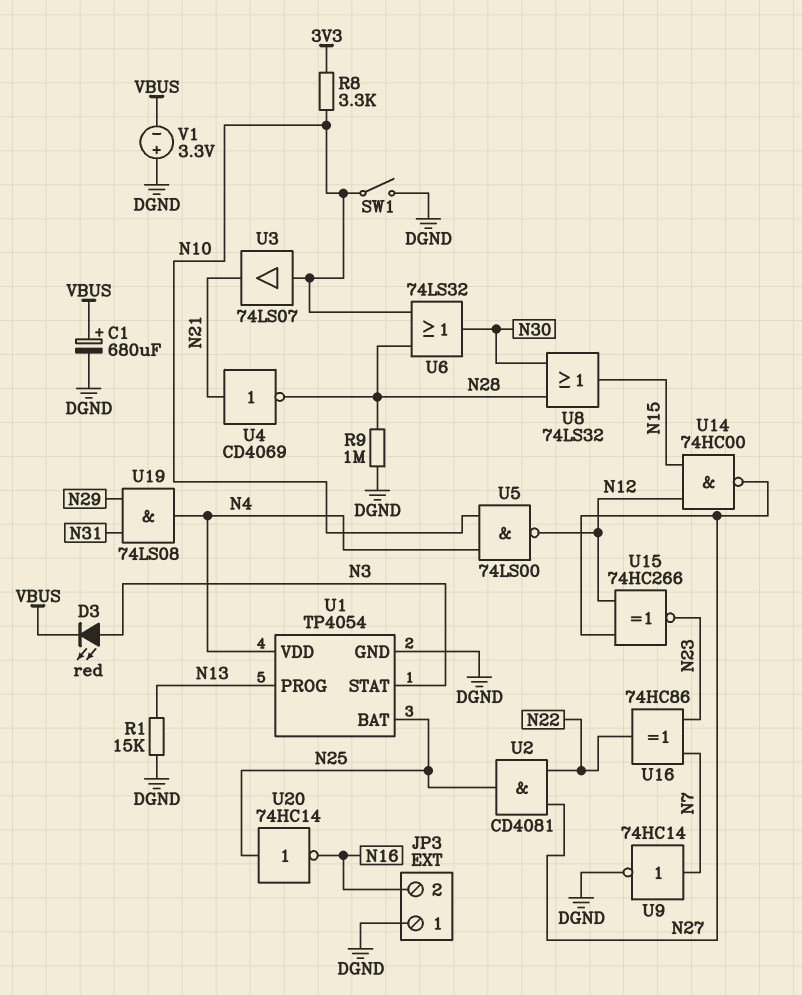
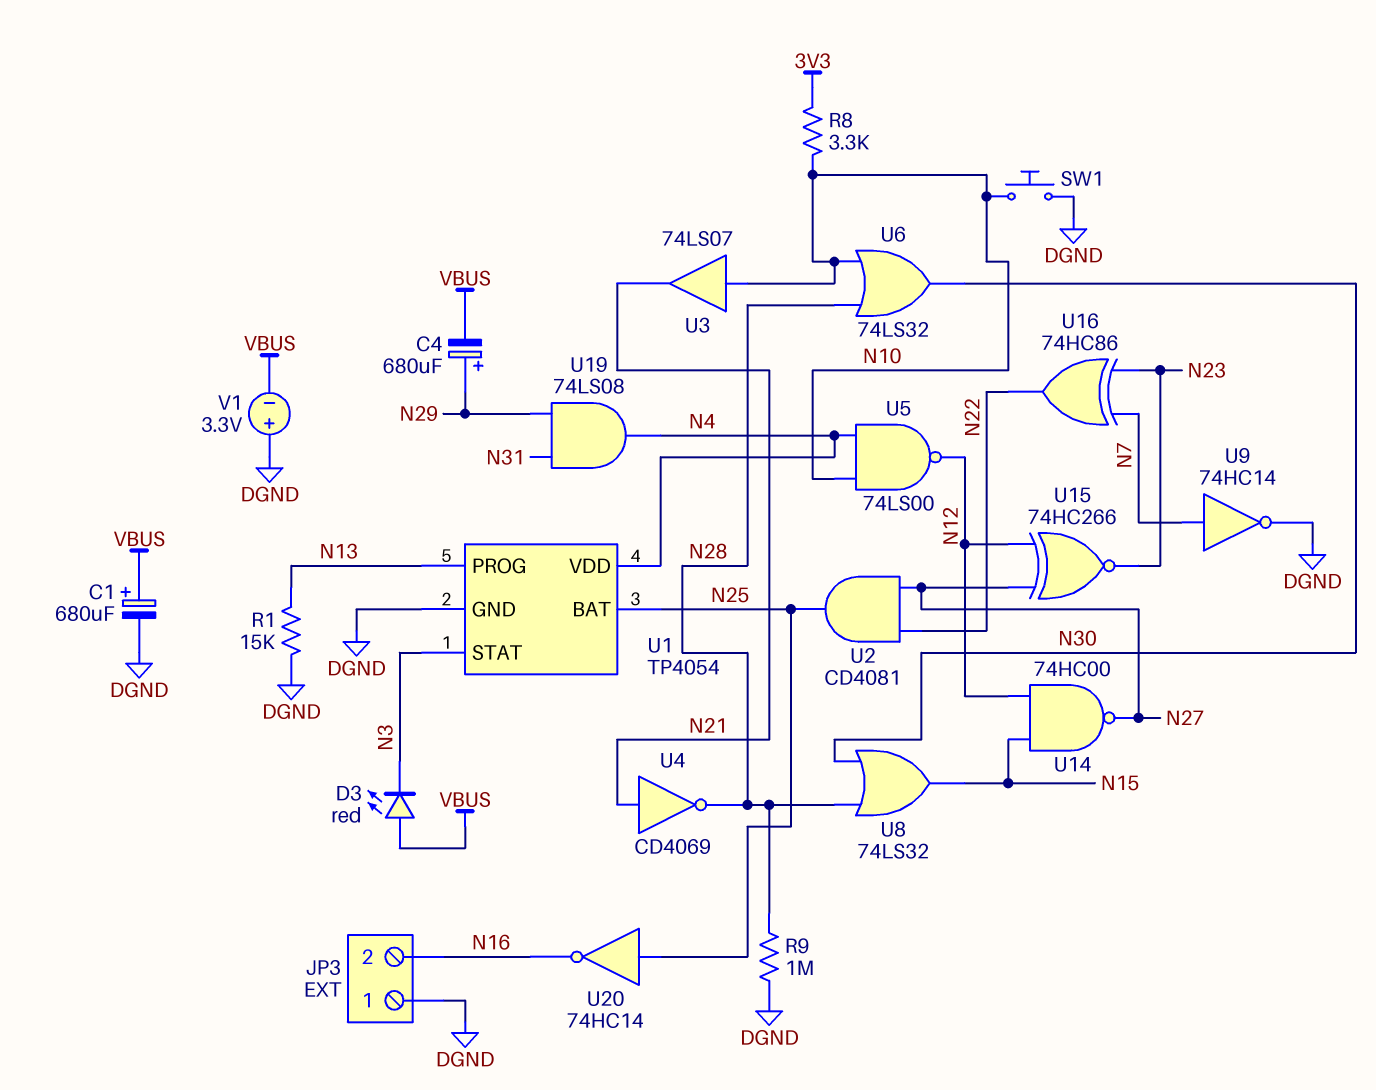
C4: none -> 680uF (plus N29, minus VBUS)
D3: LED red (A N3, K VBUS) -> LED red (A VBUS, K N3)
SW1: switch (DGND, N10) -> button (DGND, N10)

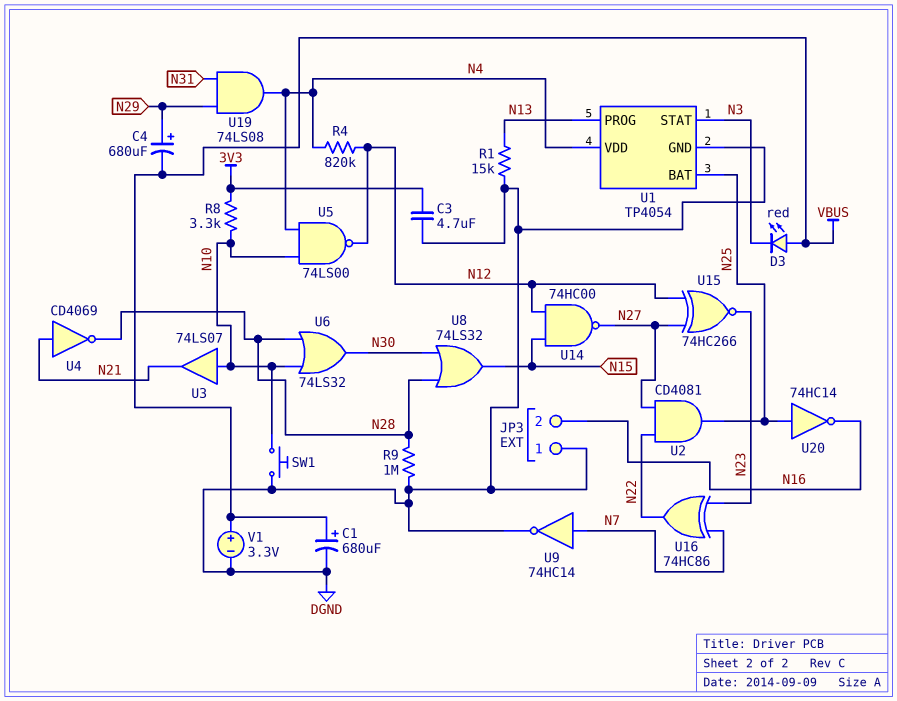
C3: none -> 4.7uF (3V3, DGND)
R4: none -> 820k (N4, N12)
V1: 3.3V (plus DGND, minus VBUS) -> 3.3V (plus VBUS, minus DGND)

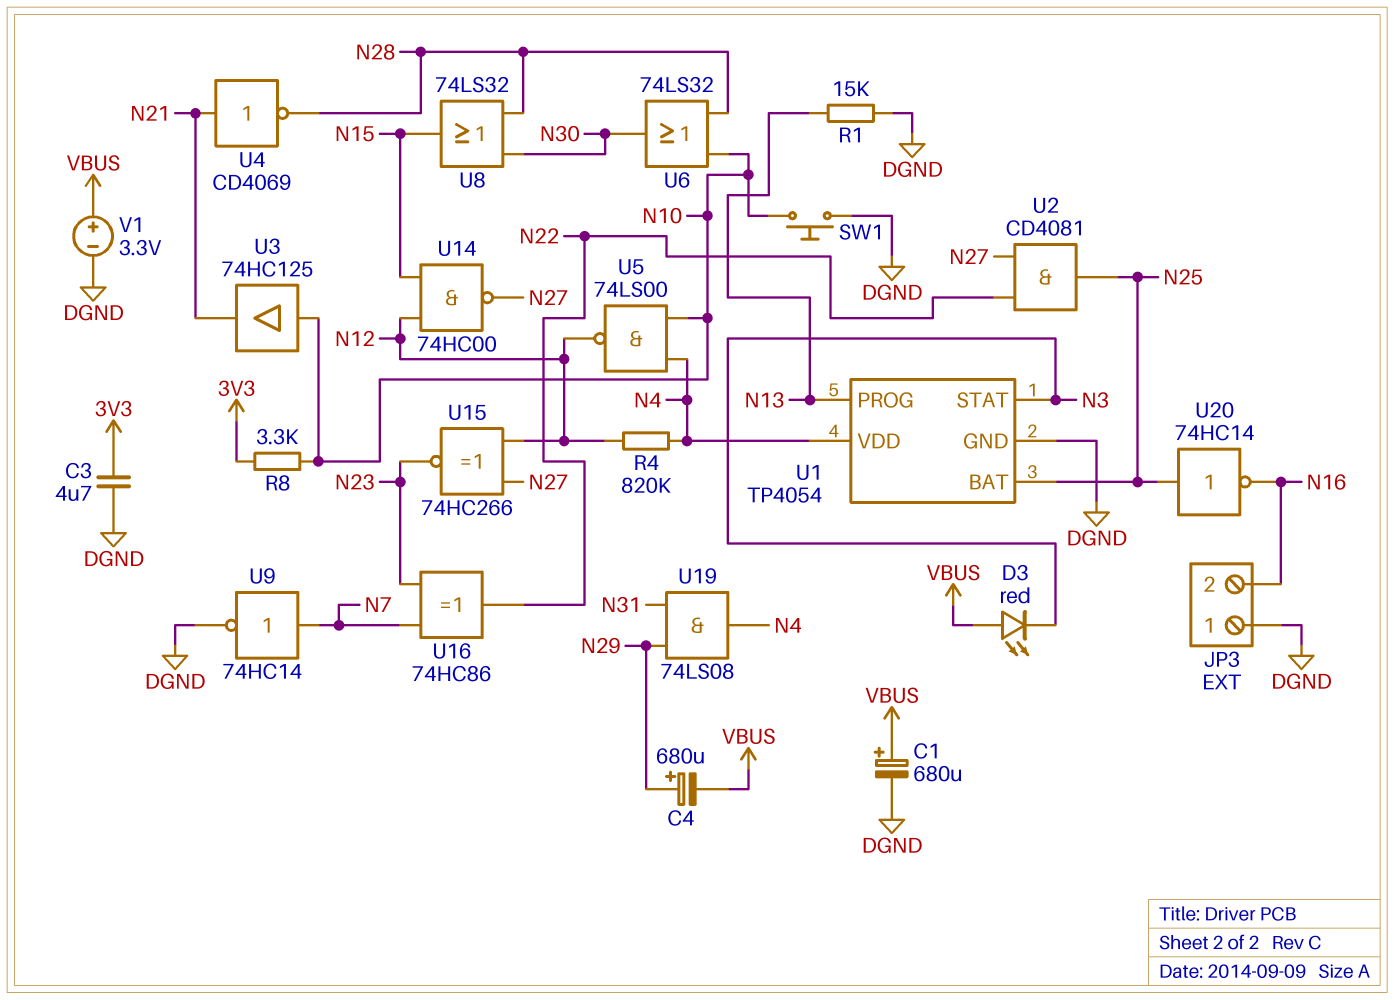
R9: 1M (DGND, N28) -> none
U3: buffer 74LS07 (in N10, out N21) -> buffer 74HC125 (in N10, out N21)

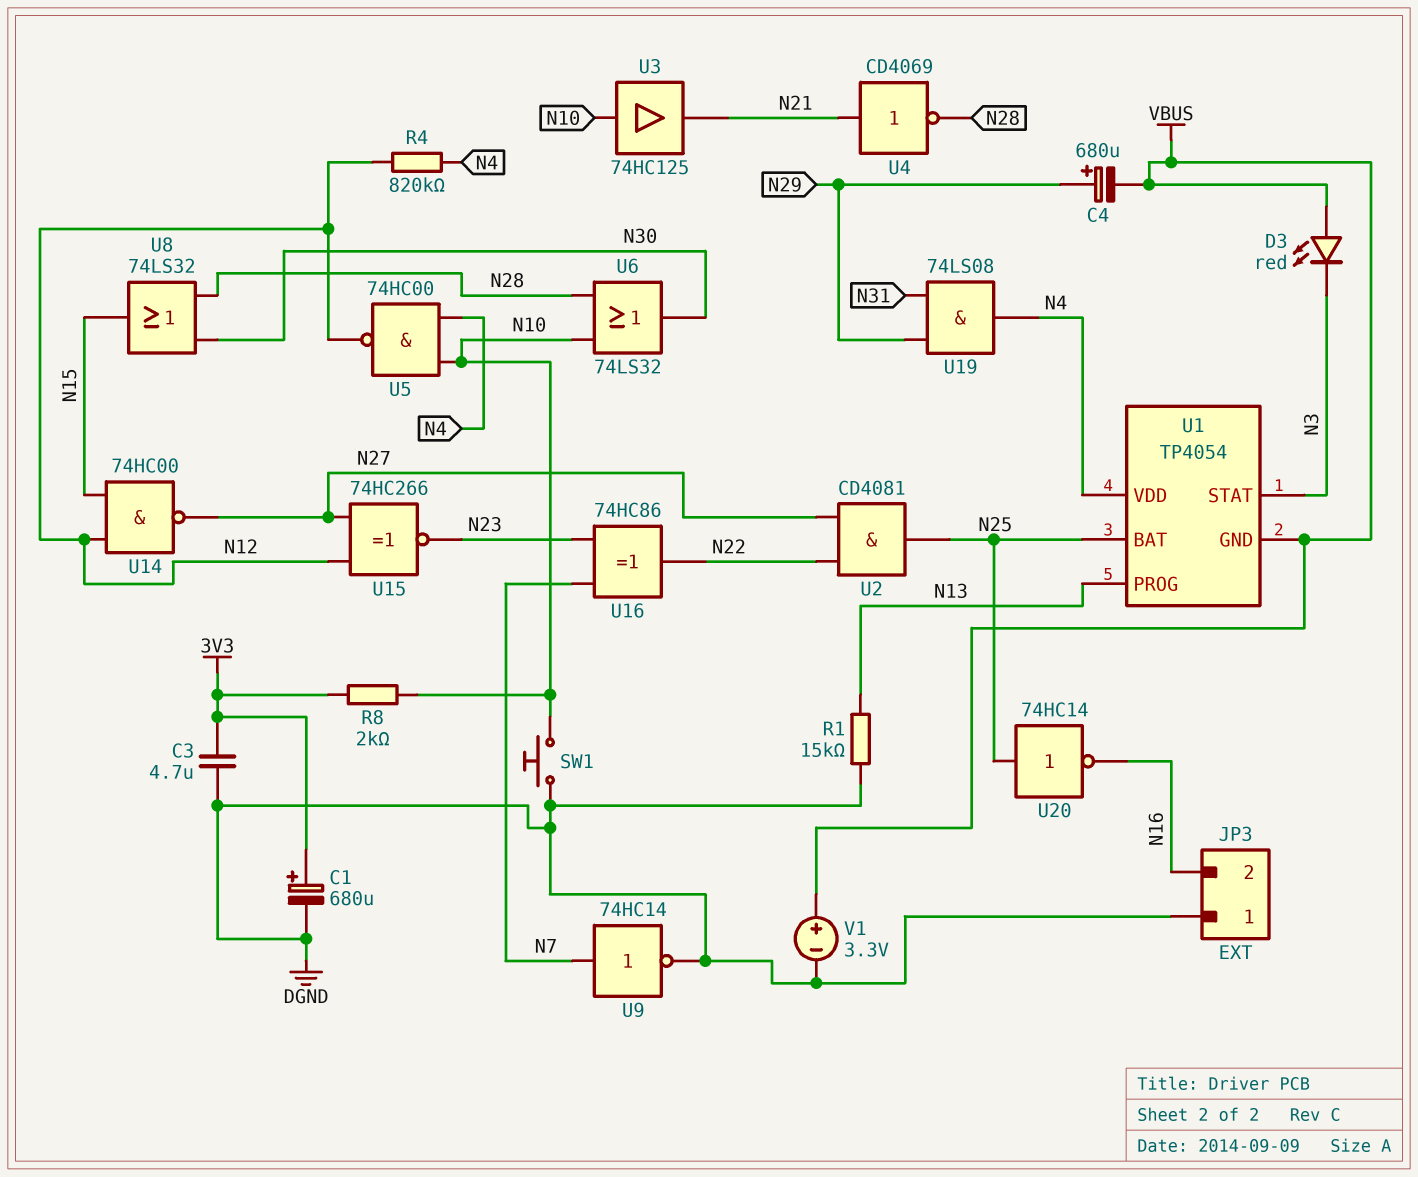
C1: 680uF (plus VBUS, minus DGND) -> 680uF (plus 3V3, minus DGND)
R8: 3.3k (3V3, N10) -> 2k (3V3, N10)
U1 pin GND: DGND -> VBUS
U5: NAND 74LS00 (in N4, in N10, out N12) -> NAND 74HC00 (in N4, in N10, out N12)

